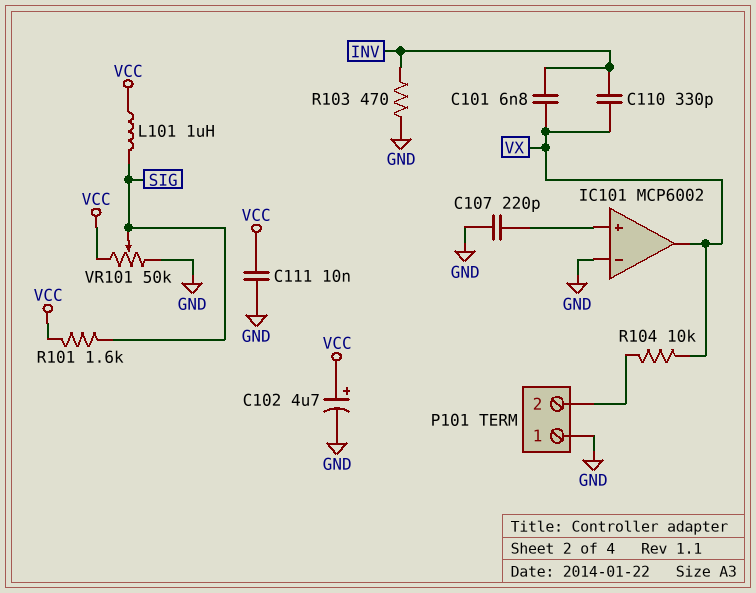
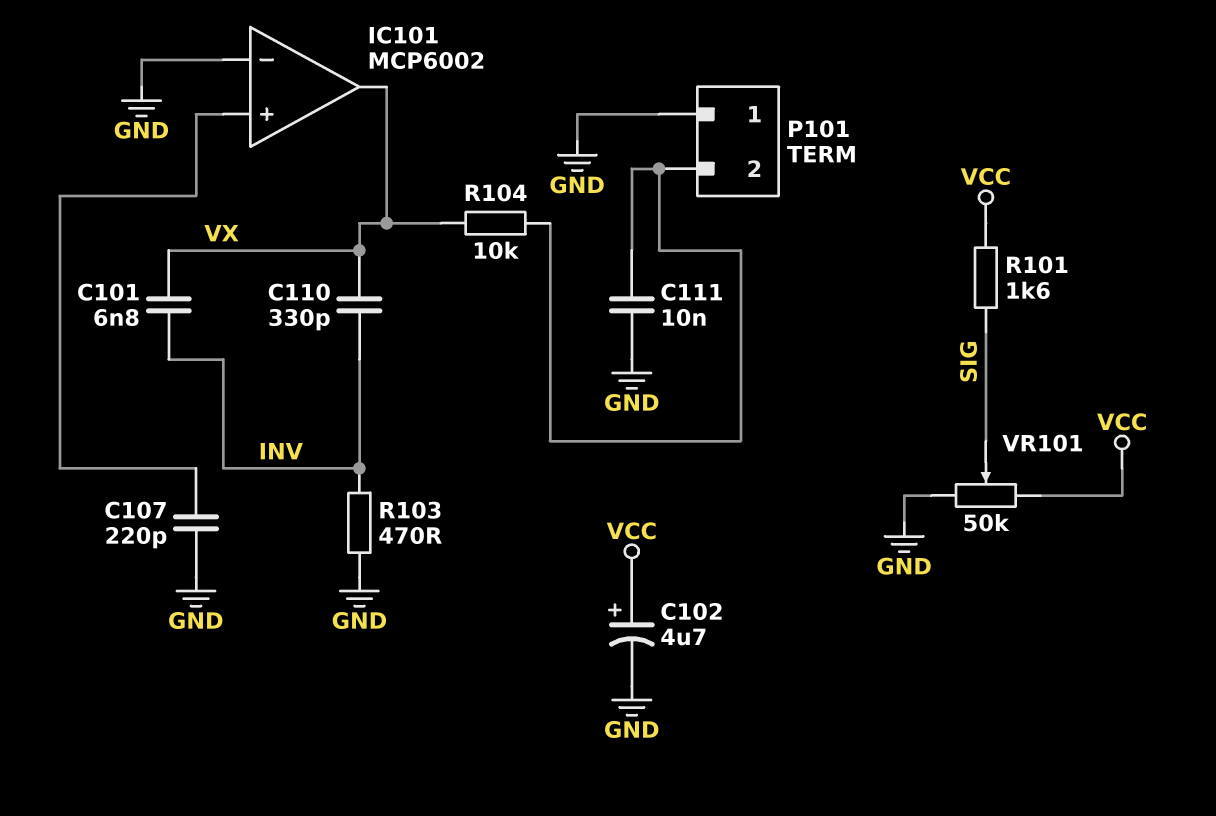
C111: 10nF (GND, VCC) -> 10nF (GND, P101/2)
L101: 1uH (SIG, VCC) -> none

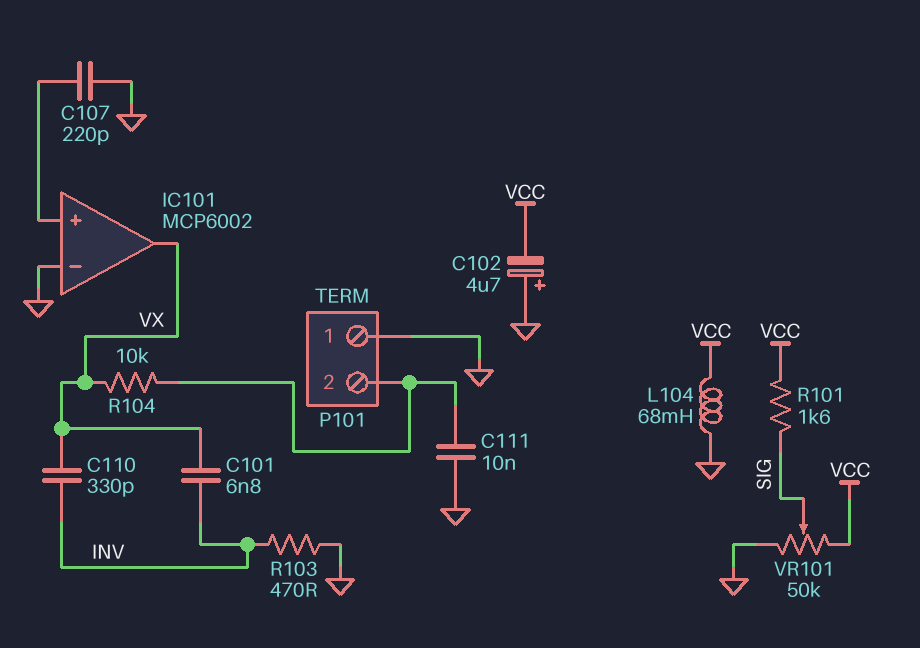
C102: 4.7uF (plus VCC, minus GND) -> 4.7uF (plus GND, minus VCC)
L104: none -> 68mH (GND, VCC)

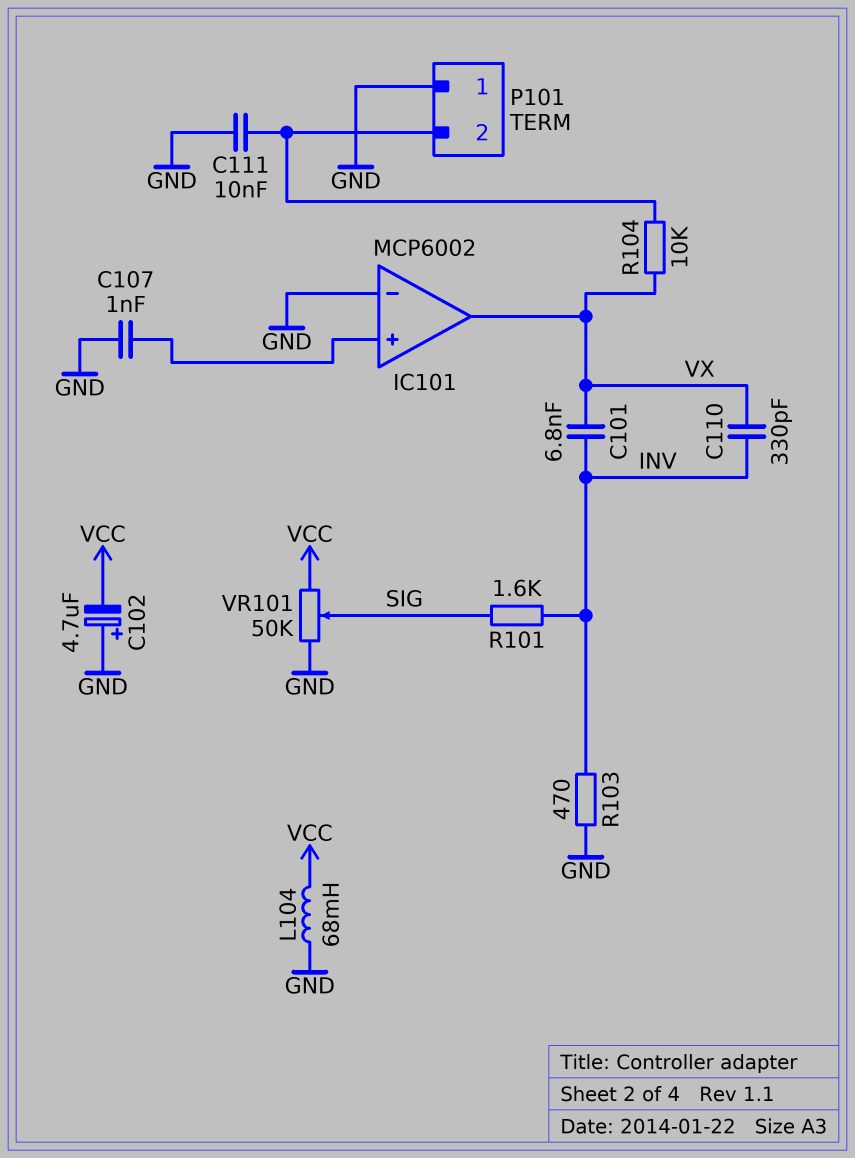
C107: 220pF (GND, IC101/in+) -> 1nF (GND, IC101/in+)
R101: 1.6k (SIG, VCC) -> 1.6k (INV, SIG)

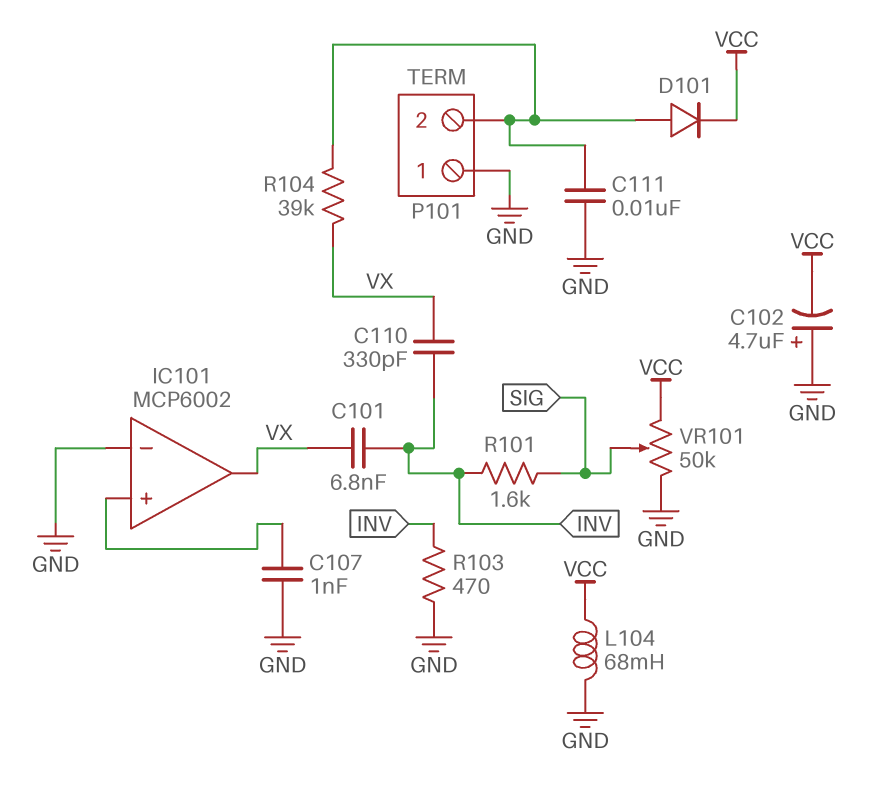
D101: none -> diode (A P101/2, K VCC)
R104: 10k (P101/2, VX) -> 39k (P101/2, VX)

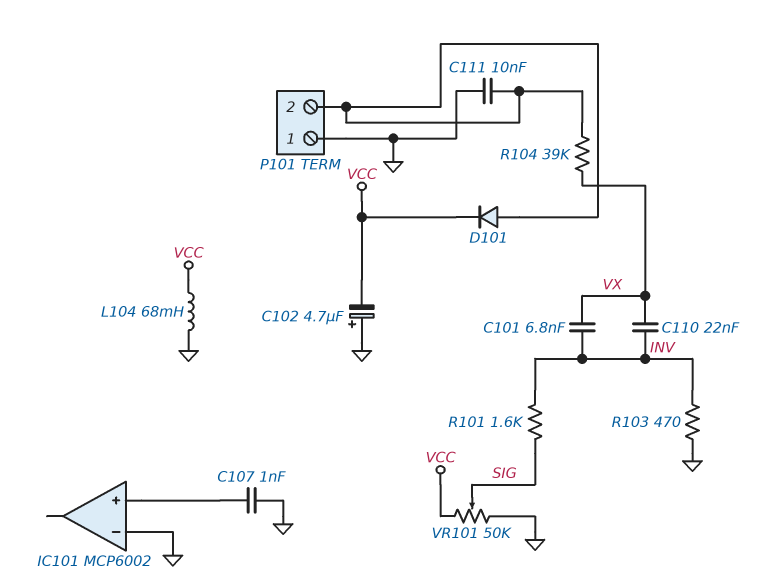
C110: 330pF (INV, VX) -> 22nF (INV, VX)
IC101 pin out: VX -> none

